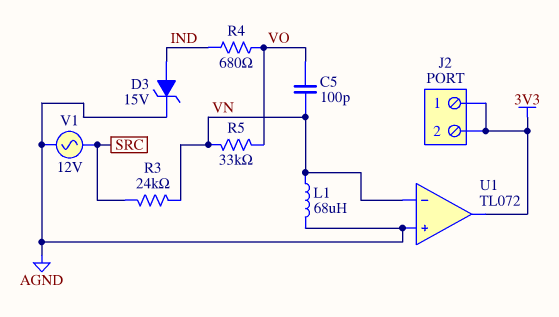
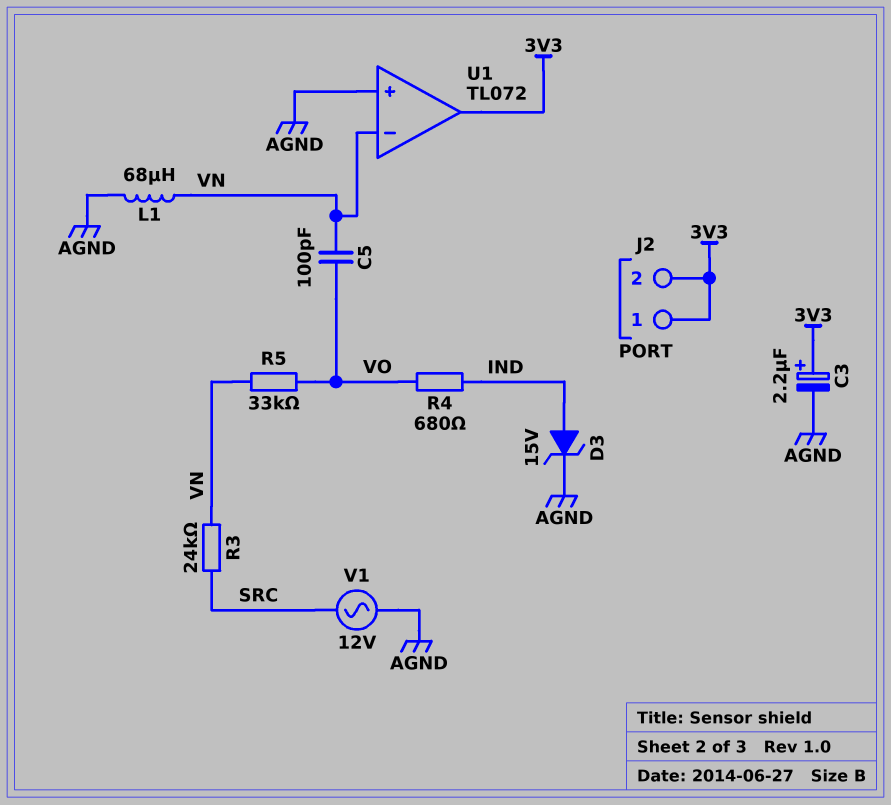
C3: none -> 2.2uF (plus 3V3, minus AGND)

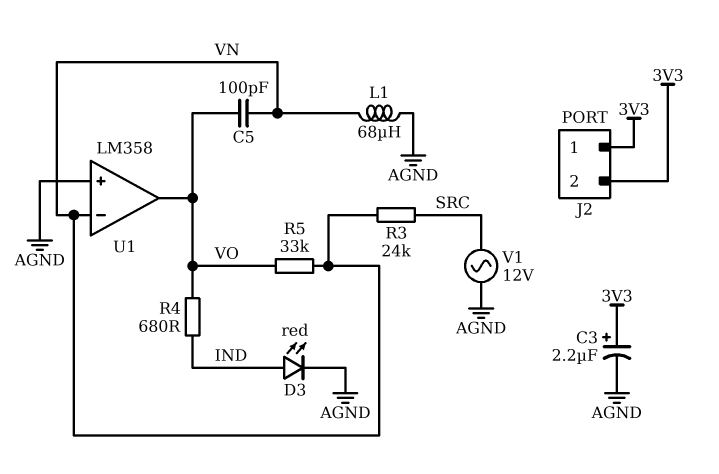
D3: zener 15V (A IND, K AGND) -> LED red (A IND, K AGND)
U1: TL072 -> LM358
U1 pin out: 3V3 -> VO

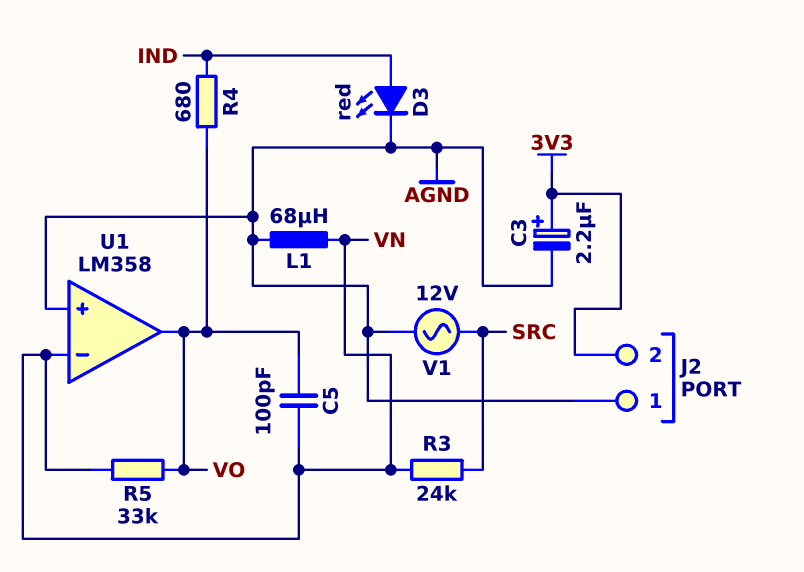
J2 pin 1: 3V3 -> AGND

